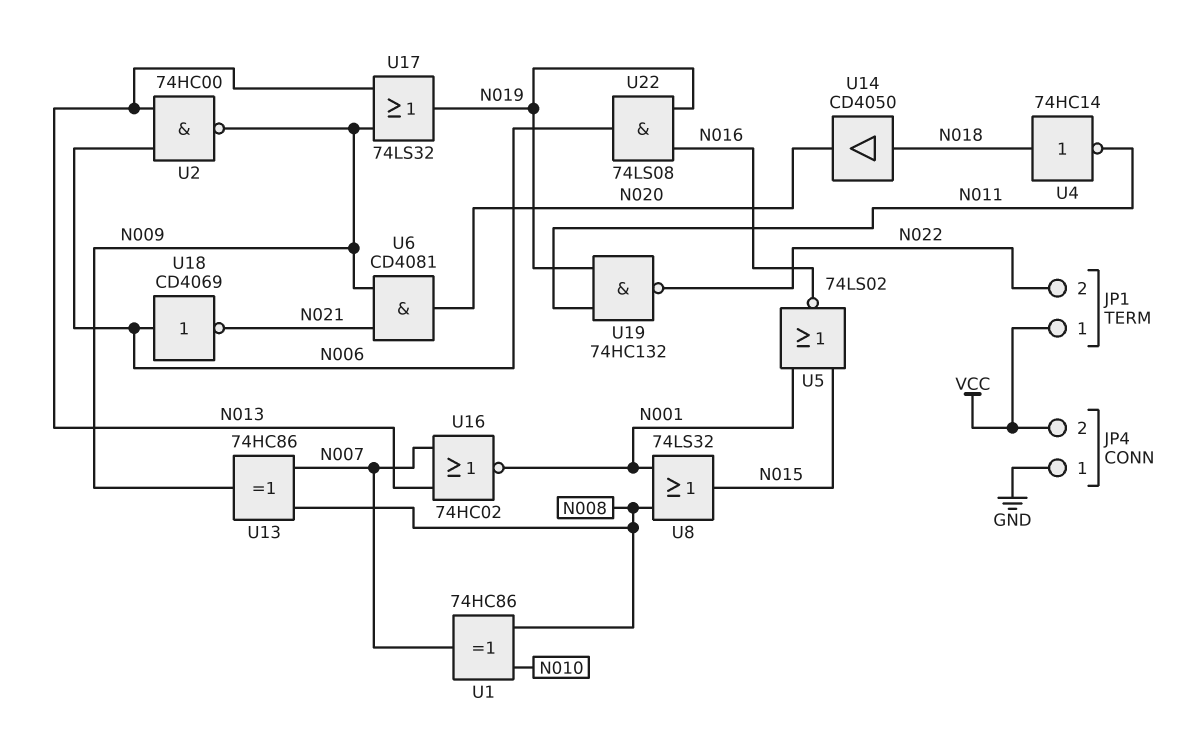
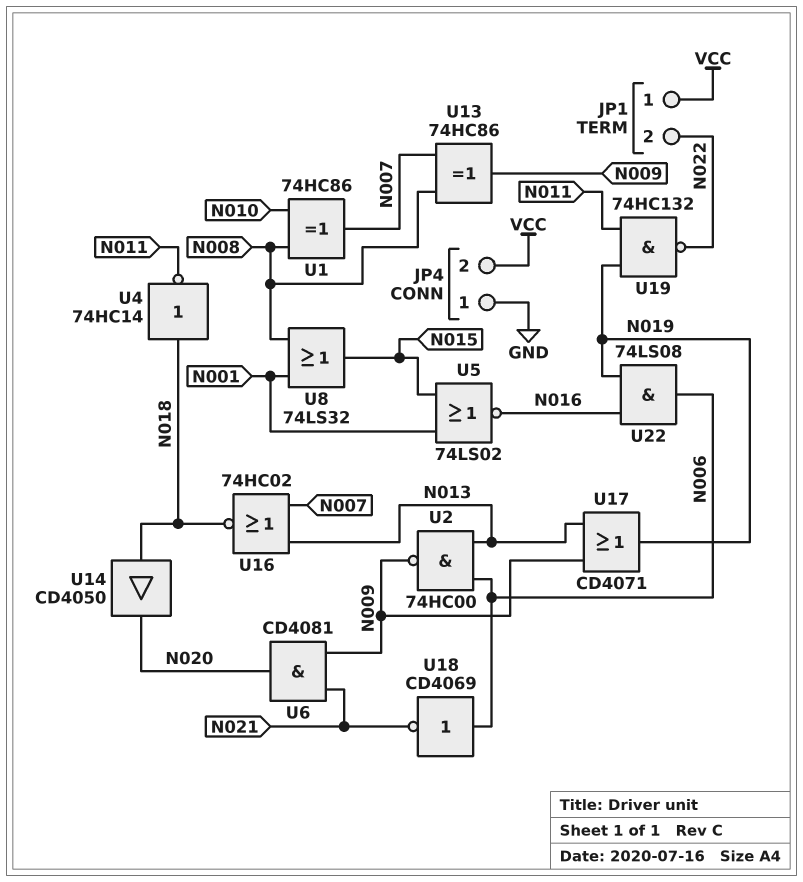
U16: NOR 74HC02 (in N007, in N013, out N001) -> NOR 74HC02 (in N007, in N013, out N018)
U17: OR 74LS32 (in N009, in N013, out N019) -> OR CD4071 (in N009, in N013, out N019)

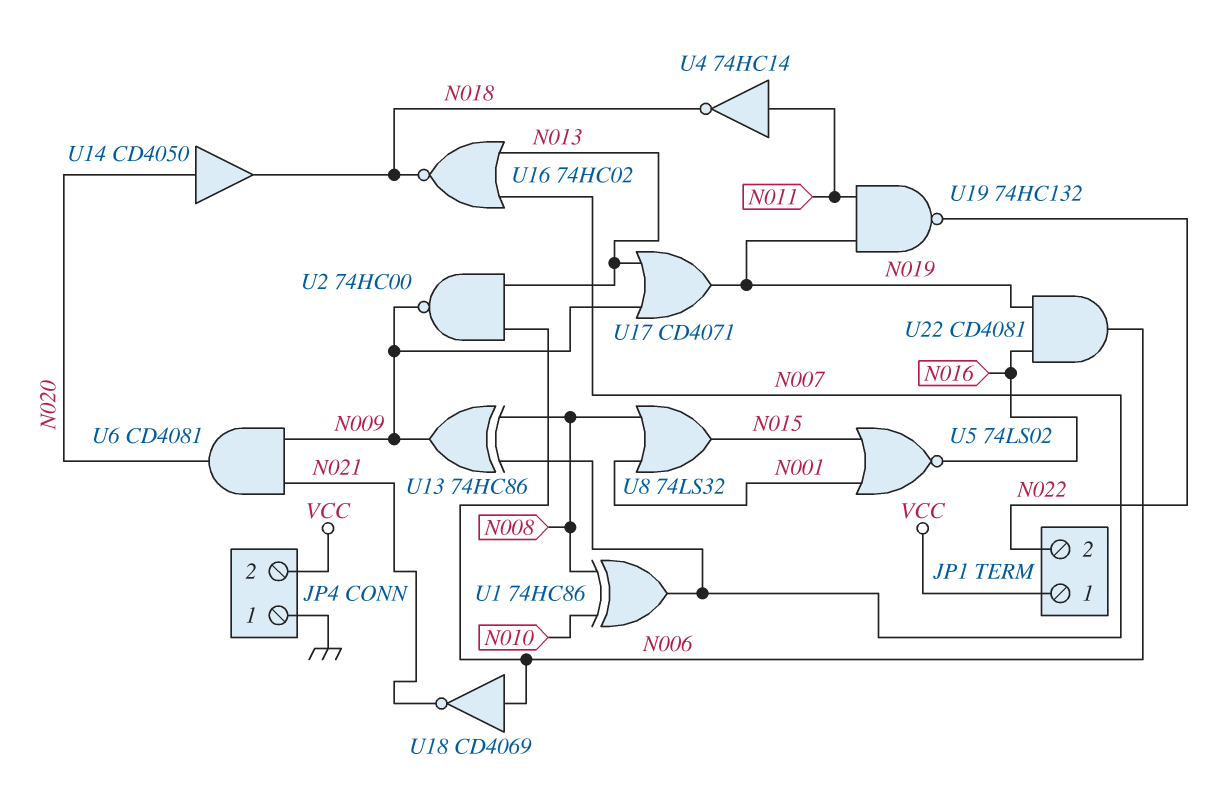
U4: NOT 74HC14 (in N018, out N011) -> NOT 74HC14 (in N011, out N018)
U14: buffer CD4050 (in N018, out N020) -> buffer CD4050 (in N020, out N018)
U22: AND 74LS08 (in N016, in N019, out N006) -> AND CD4081 (in N016, in N019, out N006)

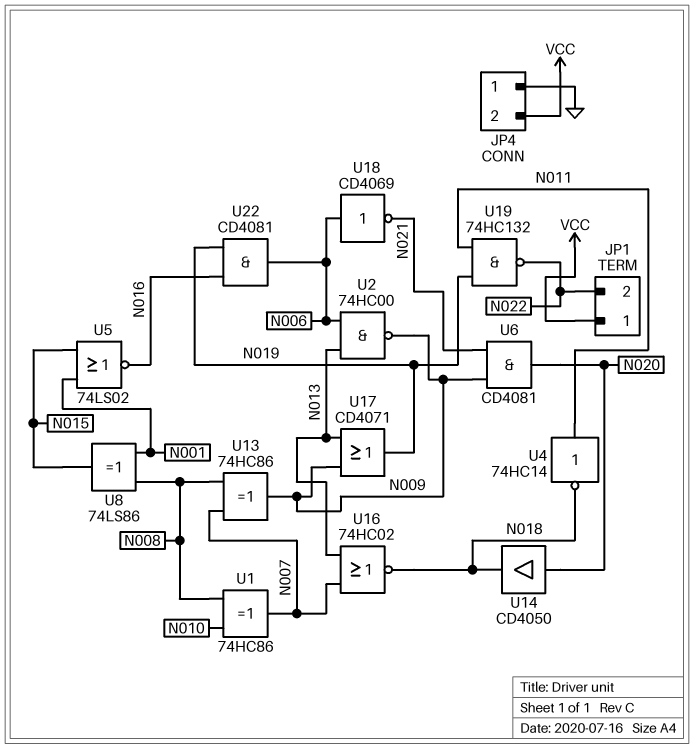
U8: OR 74LS32 (in N001, in N008, out N015) -> XOR 74LS86 (in N001, in N008, out N015)

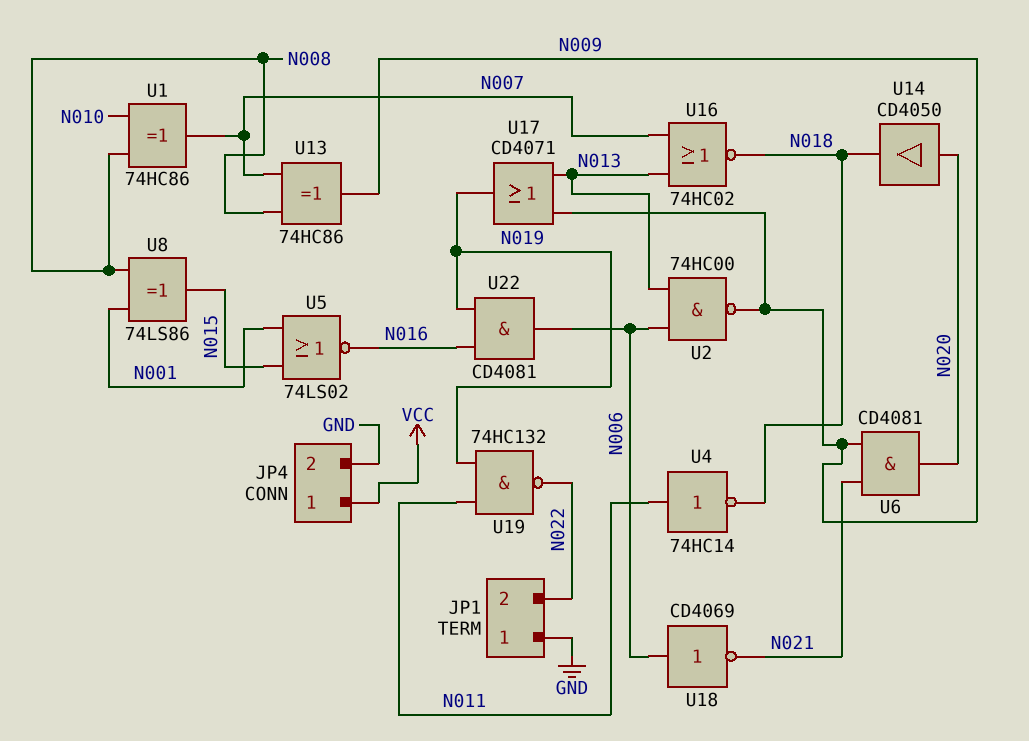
JP1 pin 1: VCC -> GND
JP4 pin 1: GND -> VCC
JP4 pin 2: VCC -> GND

